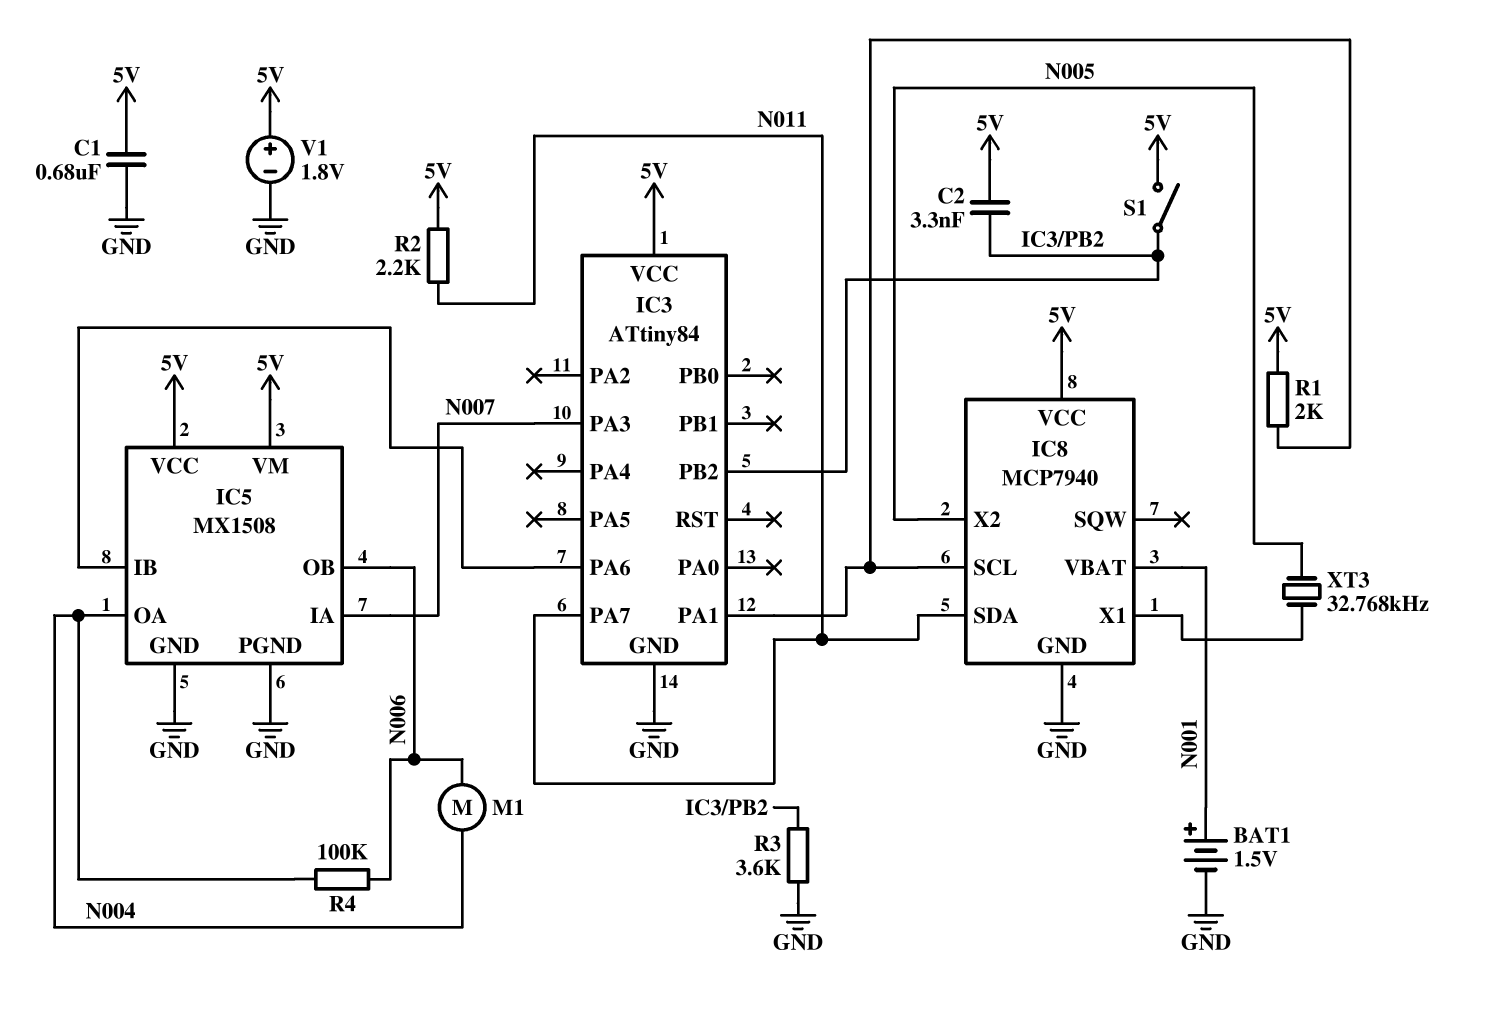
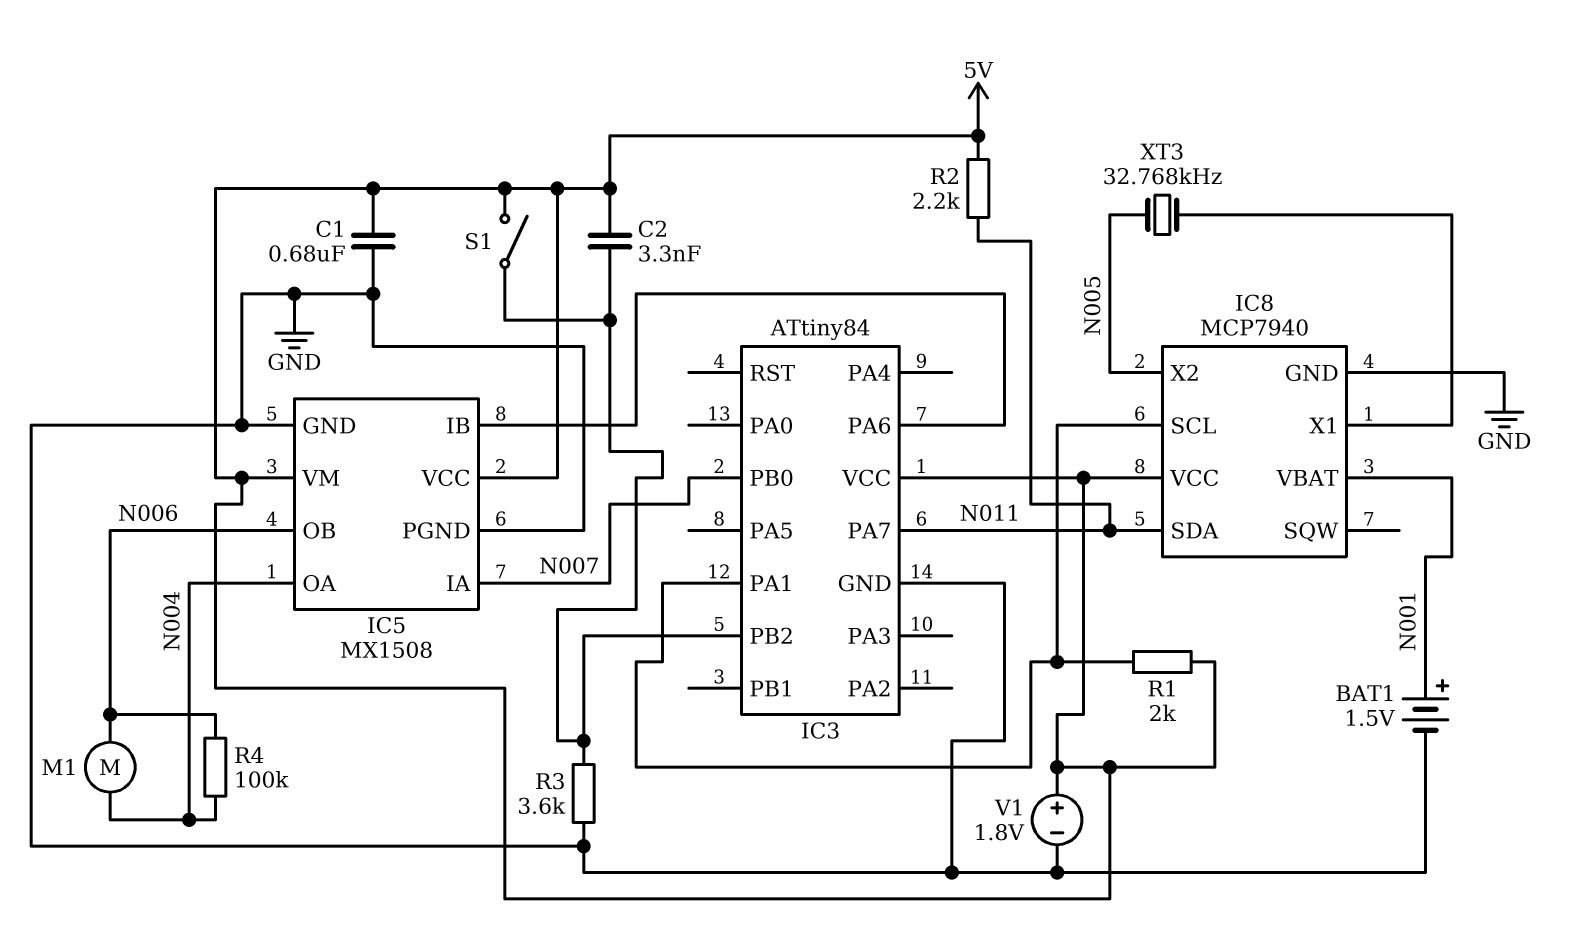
IC3 pin PA3: N007 -> none
IC3 pin PB0: none -> N007

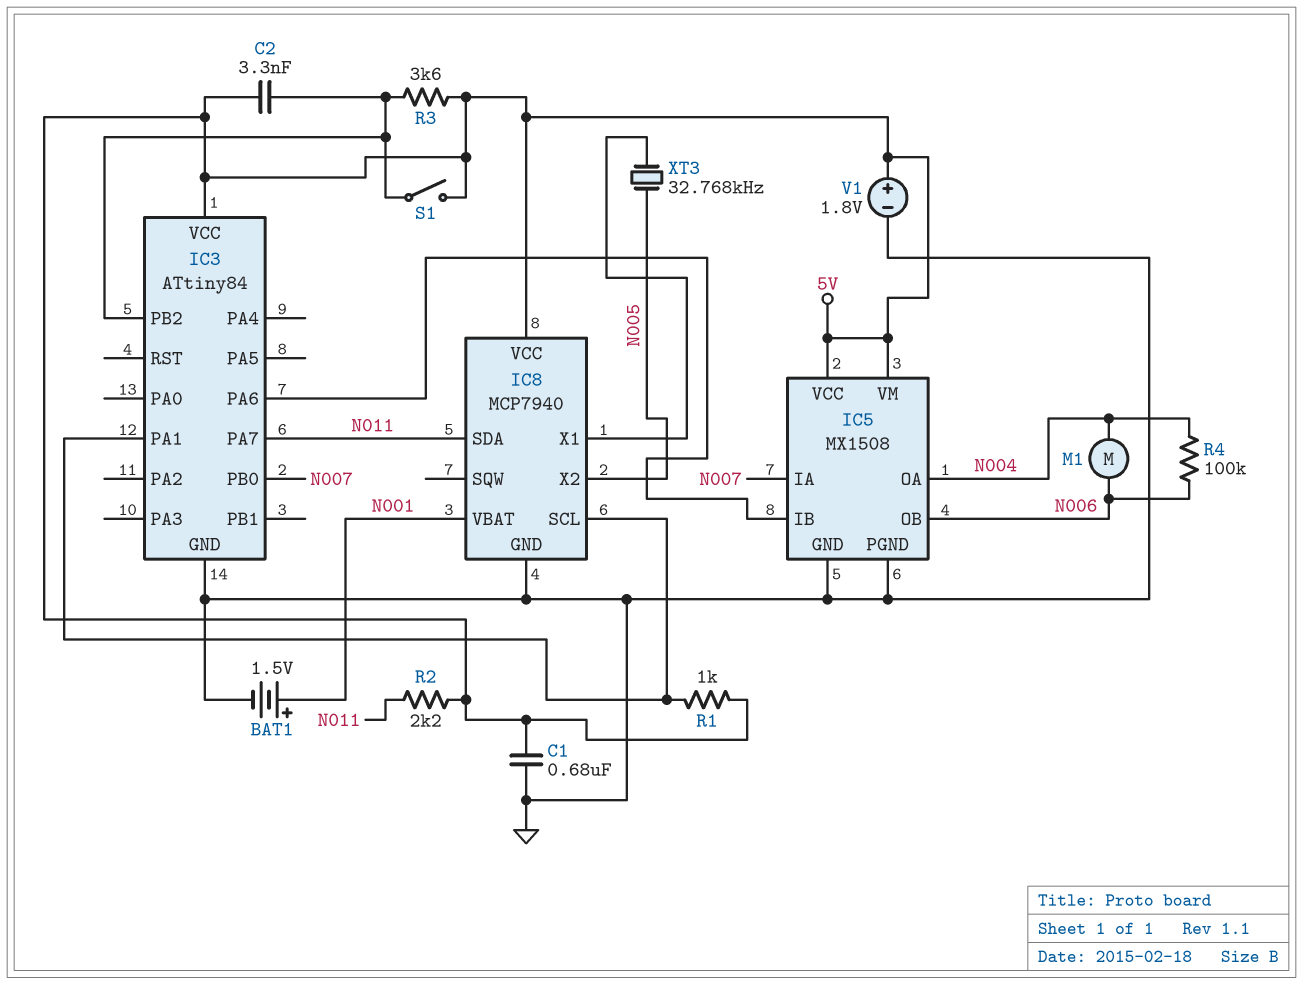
R1: 2k (5V, IC3/PA1) -> 1k (5V, IC3/PA1)
R3: 3.6k (GND, IC3/PB2) -> 3.6k (5V, IC3/PB2)

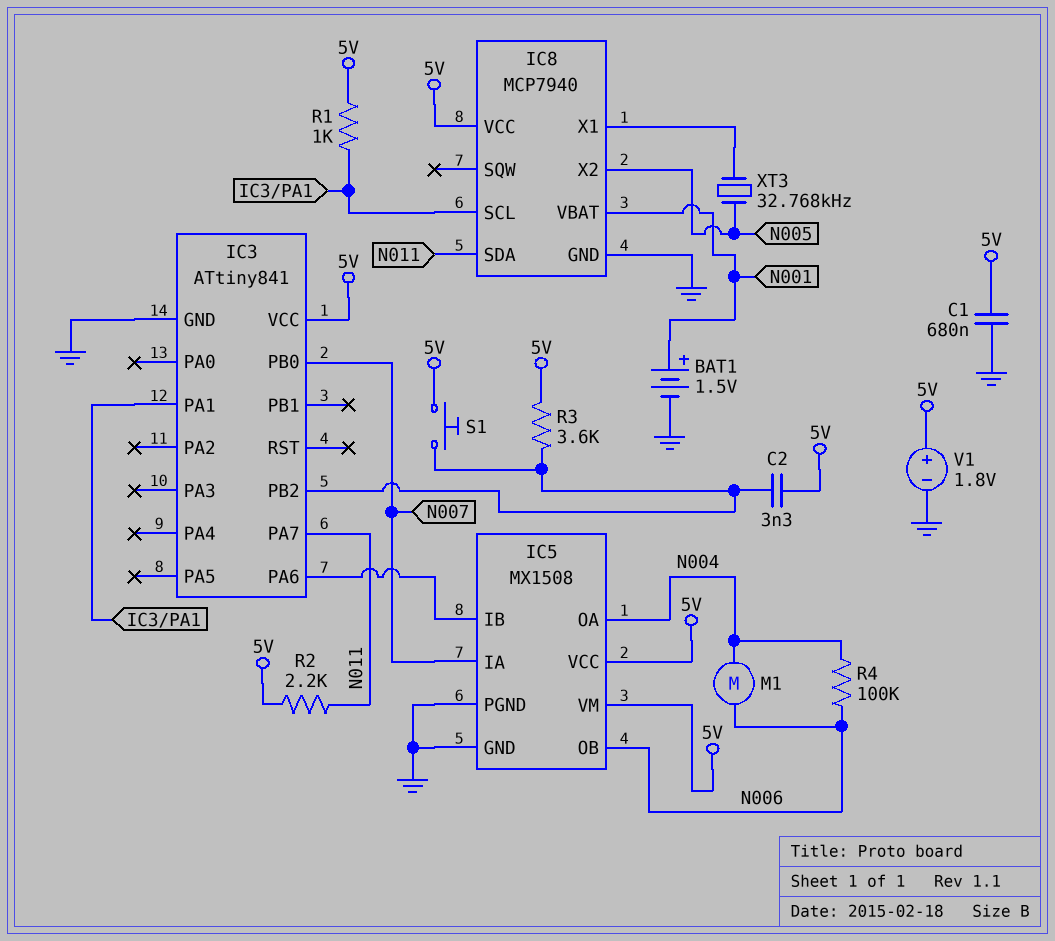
IC3: ATtiny84 -> ATtiny841
S1: switch (5V, IC3/PB2) -> button (5V, IC3/PB2)

